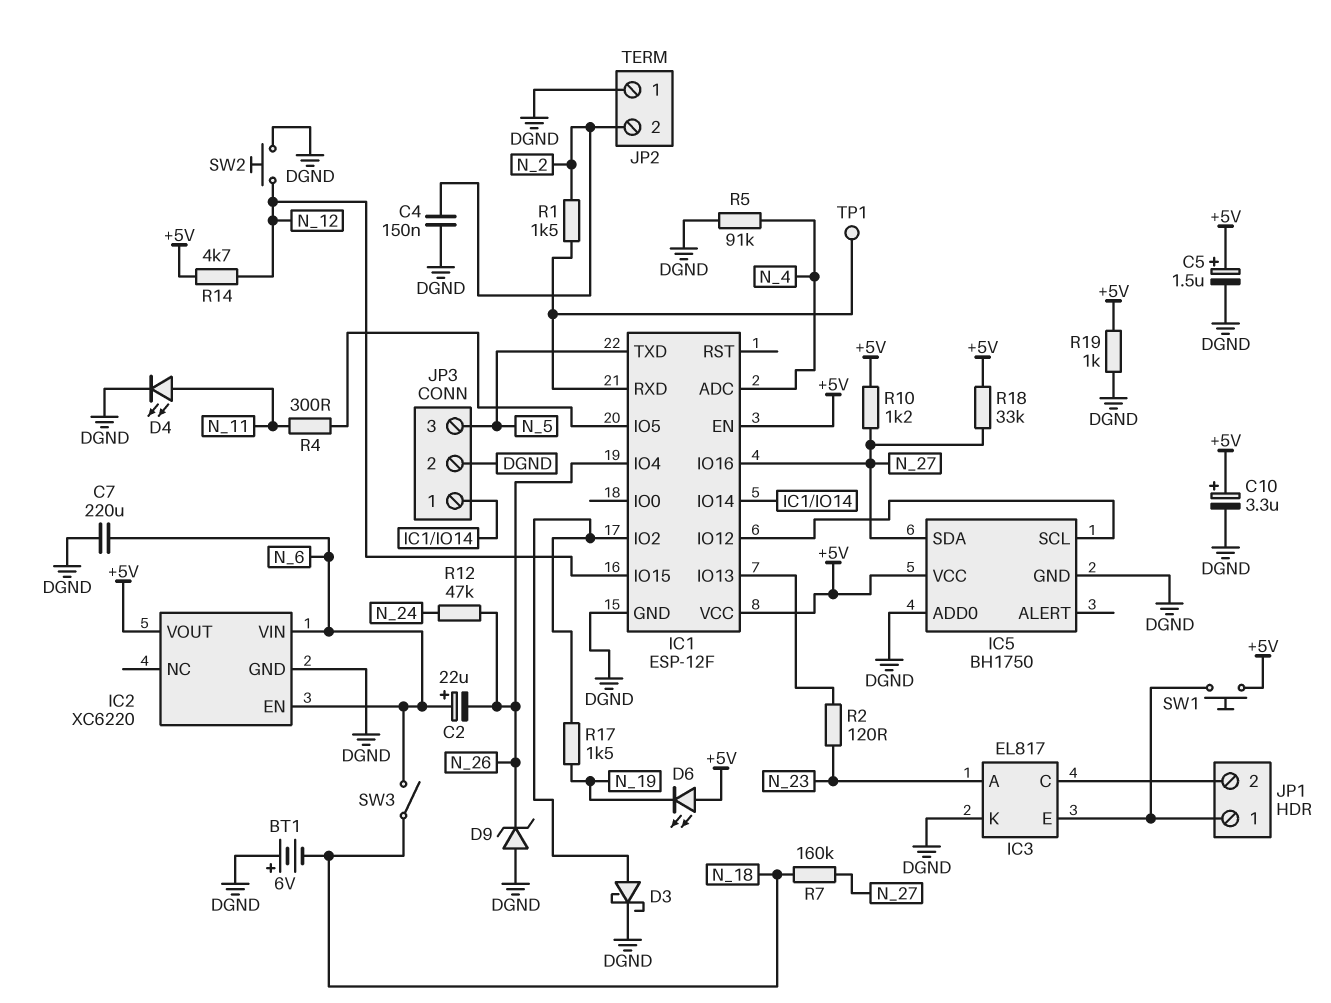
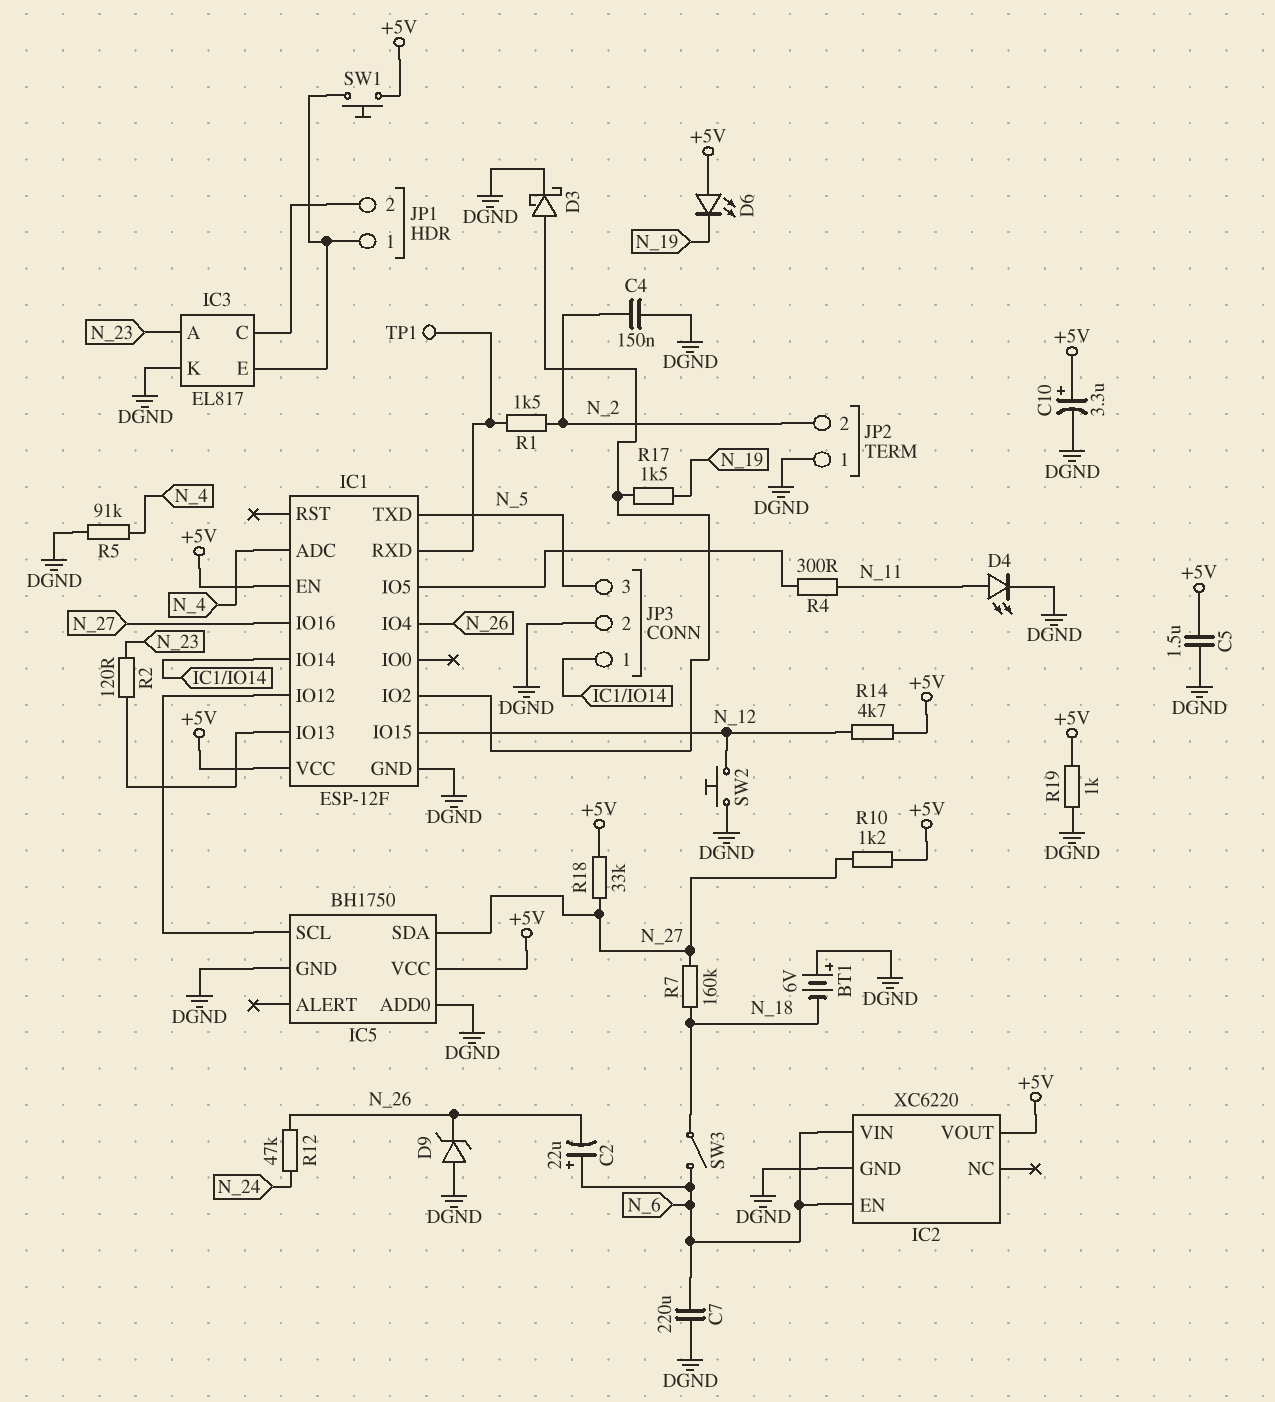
C5: 1.5uF (plus +5V, minus DGND) -> 1.5uF (+5V, DGND)

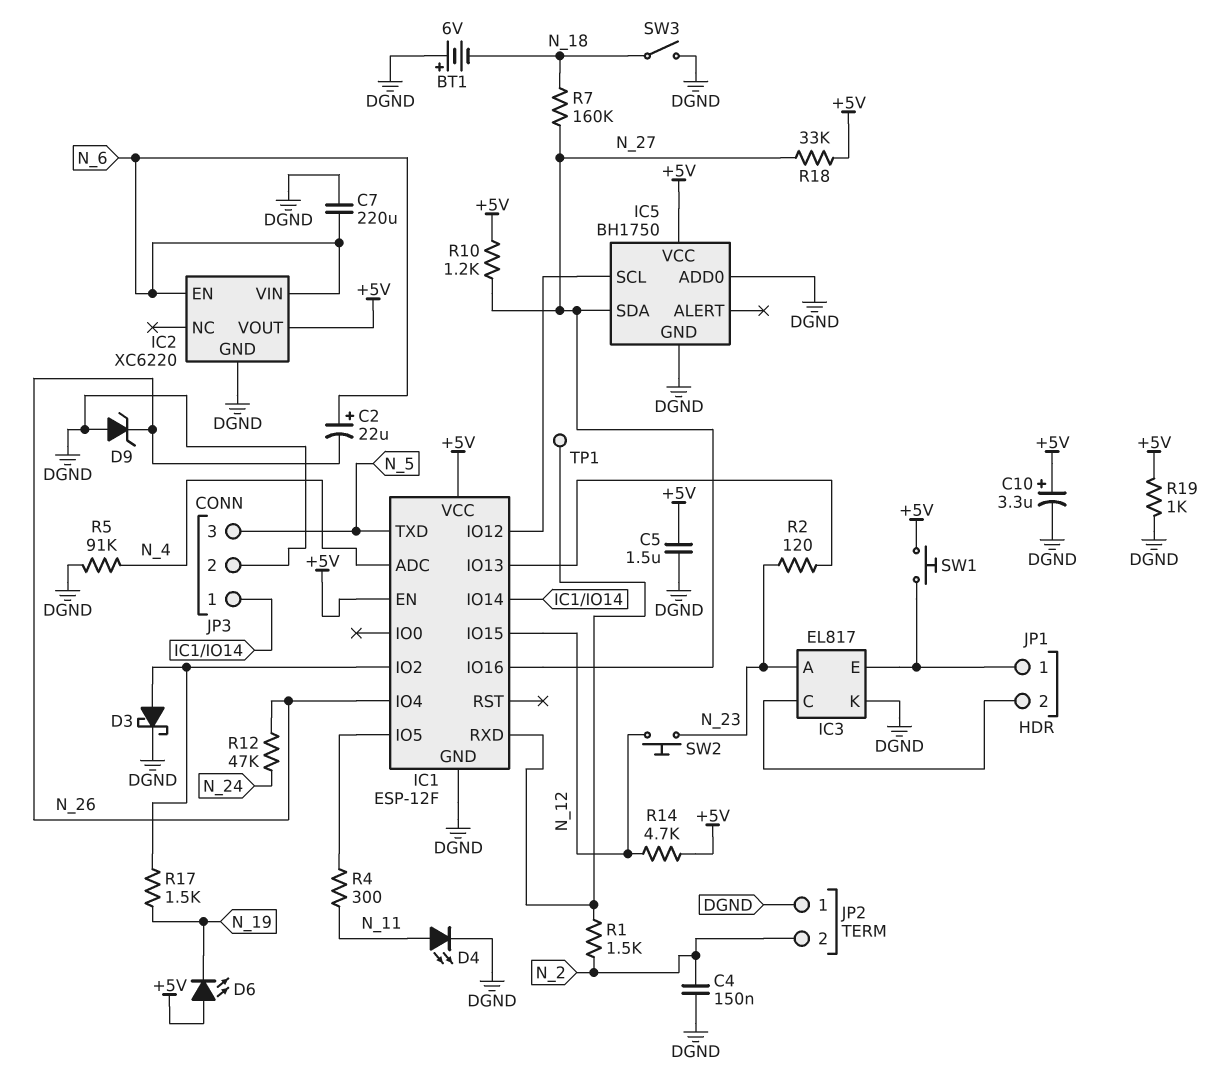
SW2: button (DGND, N_12) -> button (N_12, N_23)
SW3: switch (N_6, N_18) -> switch (DGND, N_18)

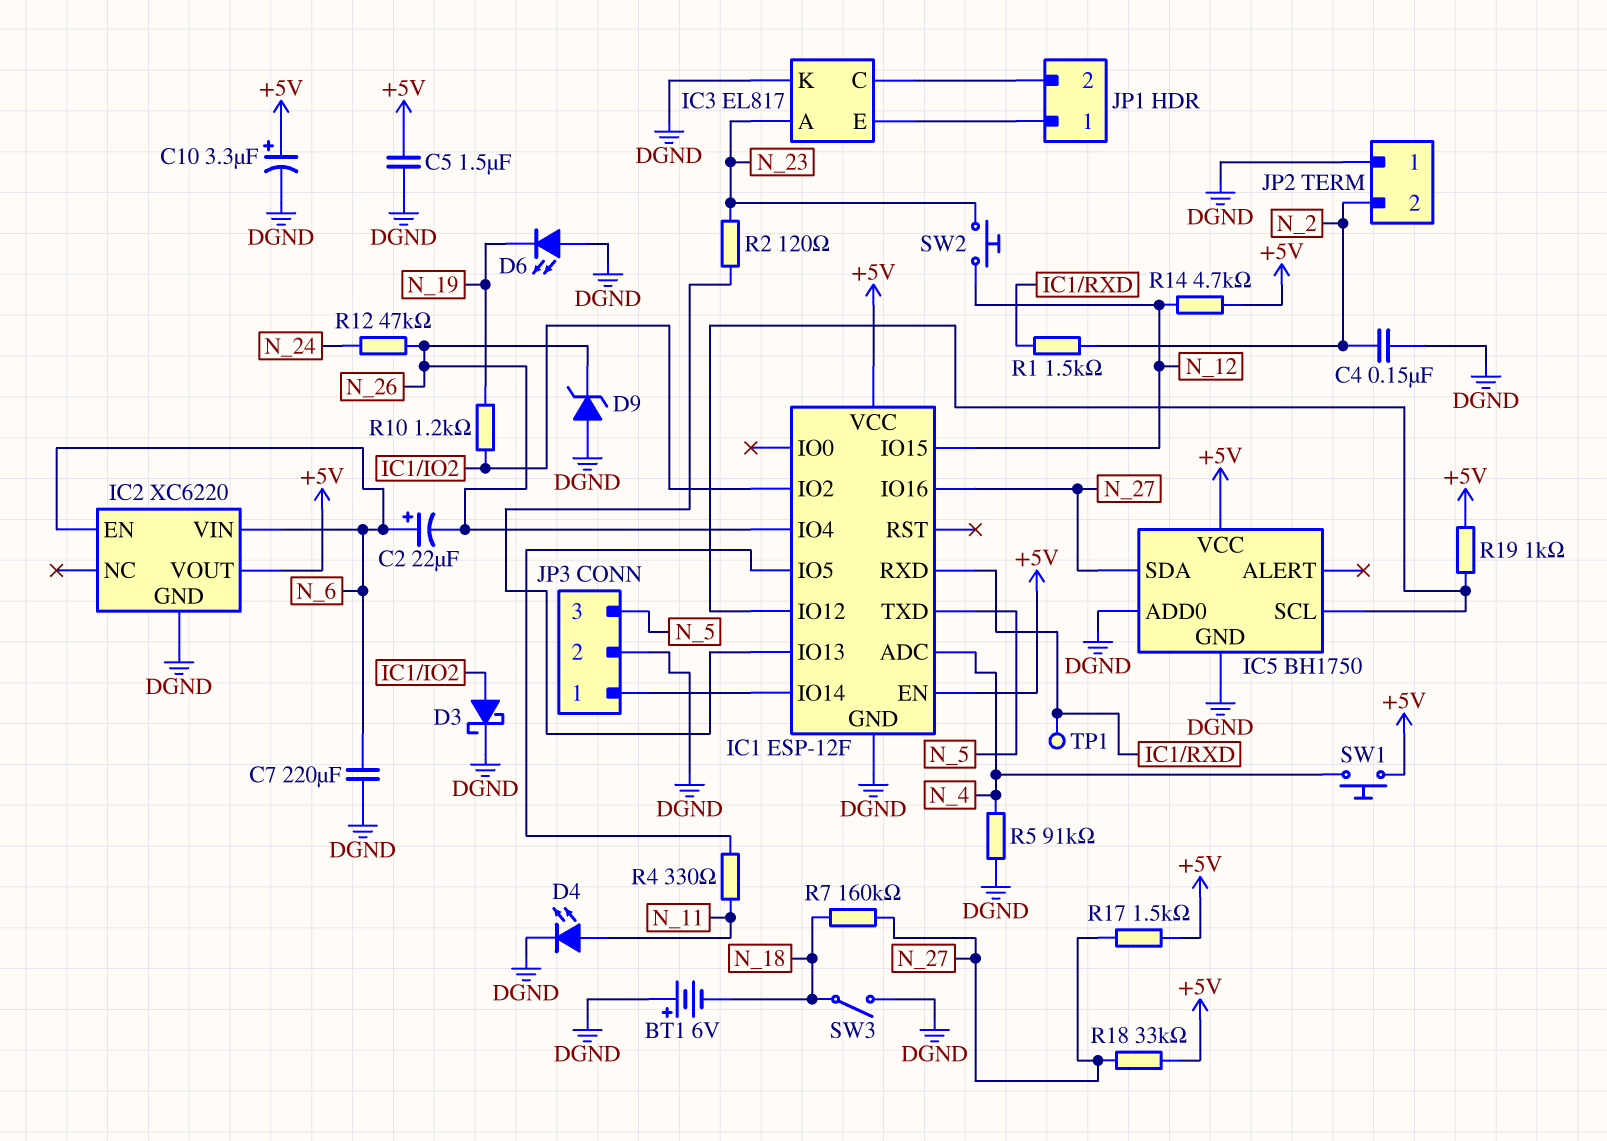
D6: LED (A +5V, K N_19) -> LED (A DGND, K N_19)
R4: 300 (IC1/IO5, N_11) -> 330 (IC1/IO5, N_11)
R10: 1.2k (+5V, N_27) -> 1.2k (IC1/IO2, N_19)
R17: 1.5k (IC1/IO2, N_19) -> 1.5k (+5V, N_27)
R19: 1k (+5V, DGND) -> 1k (+5V, IC1/IO12)
SW1: button (+5V, IC3/E) -> button (+5V, N_4)

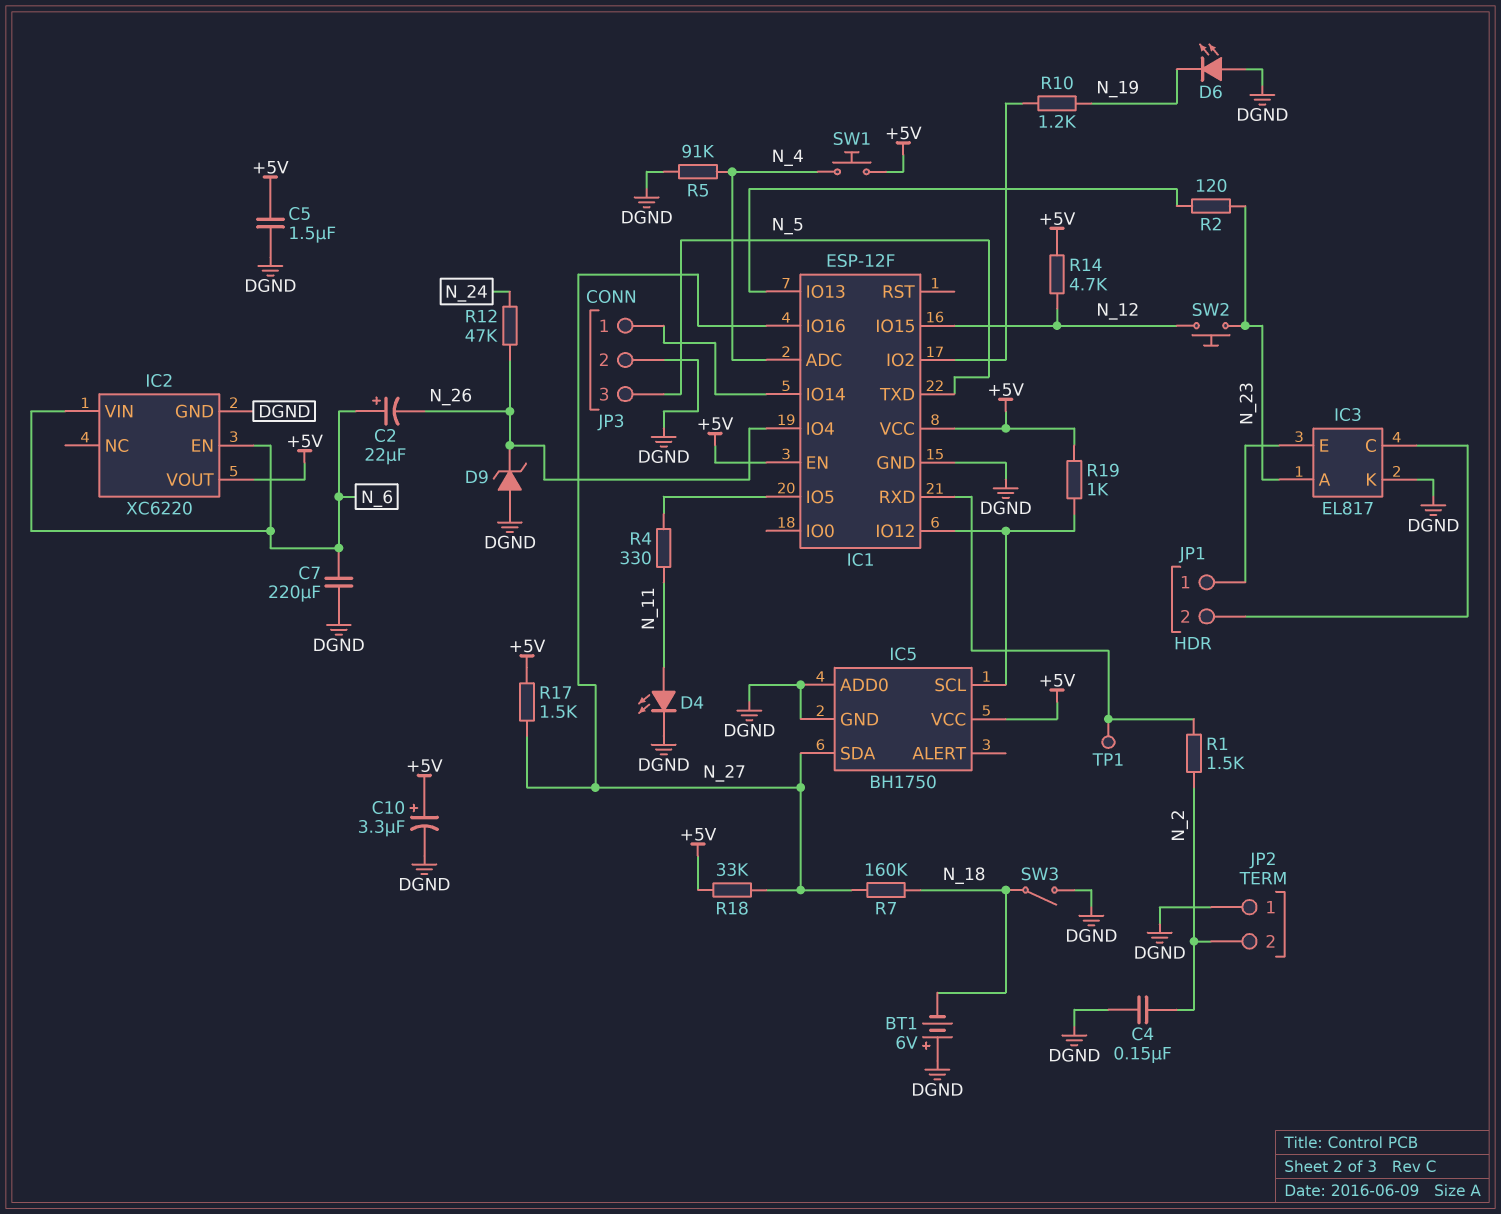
D3: schottky (A IC1/IO2, K DGND) -> none

